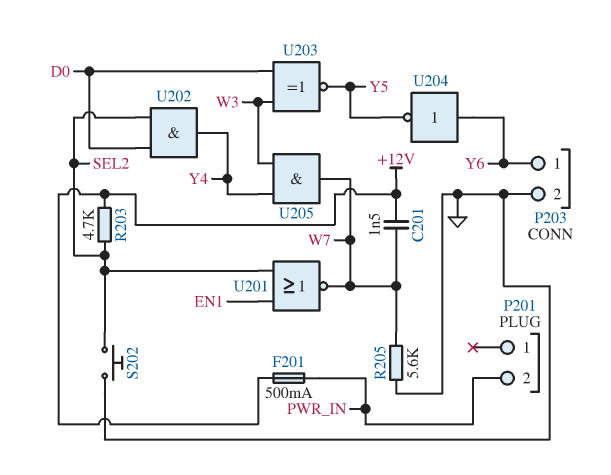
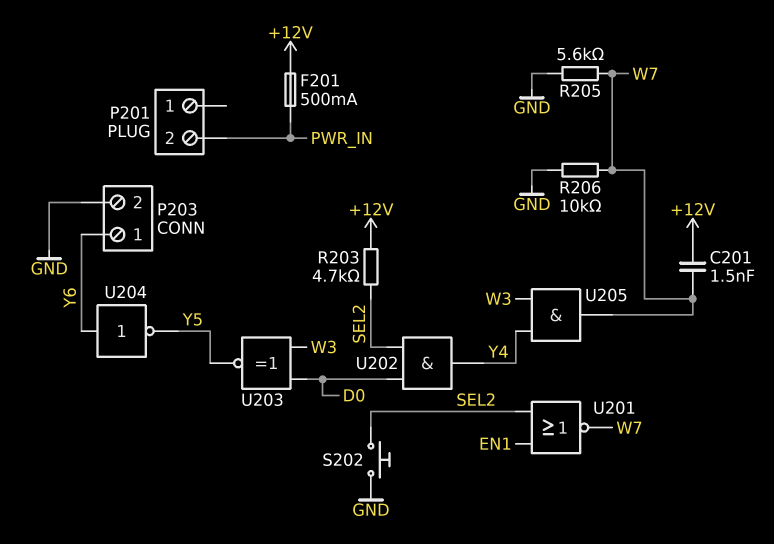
R206: none -> 10k (GND, W7)

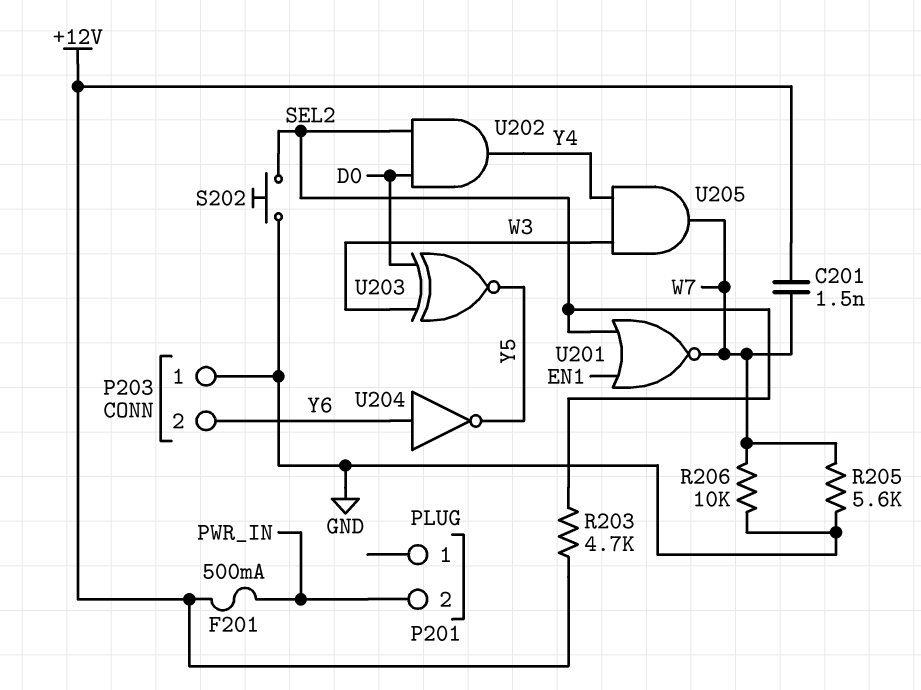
P203 pin 1: Y6 -> GND
P203 pin 2: GND -> Y6

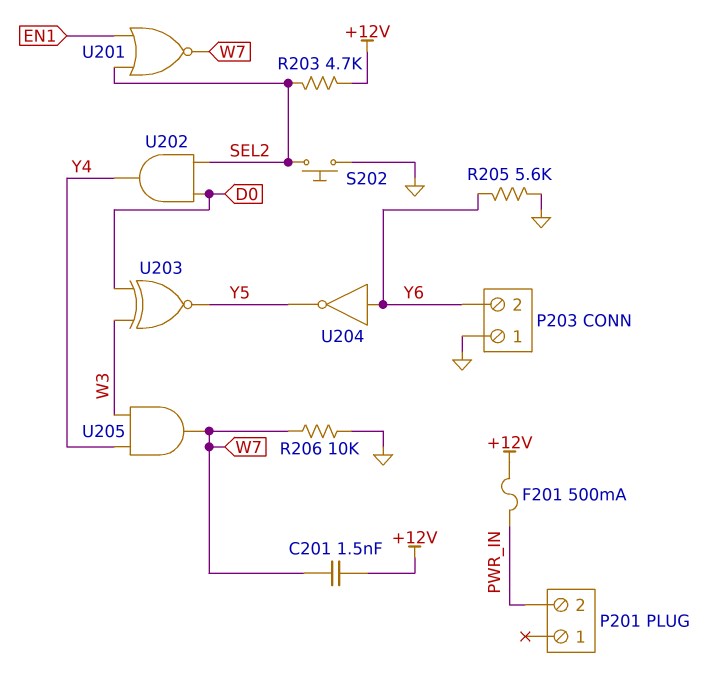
R205: 5.6k (GND, W7) -> 5.6k (GND, Y6)

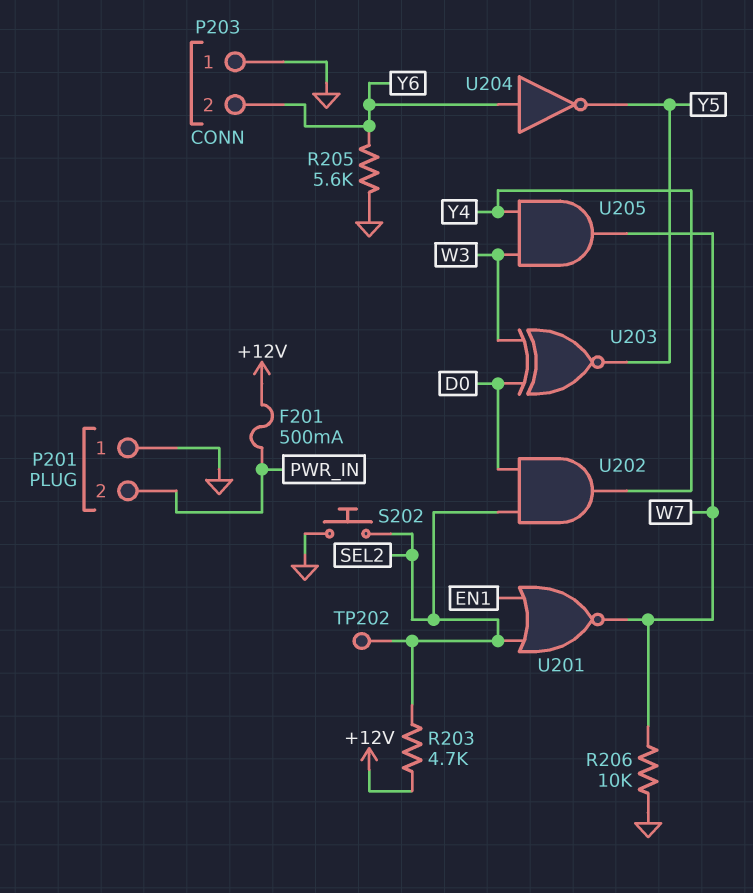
C201: 1.5nF (+12V, W7) -> none
P201 pin 1: none -> GND
TP202: none -> test point (SEL2)

